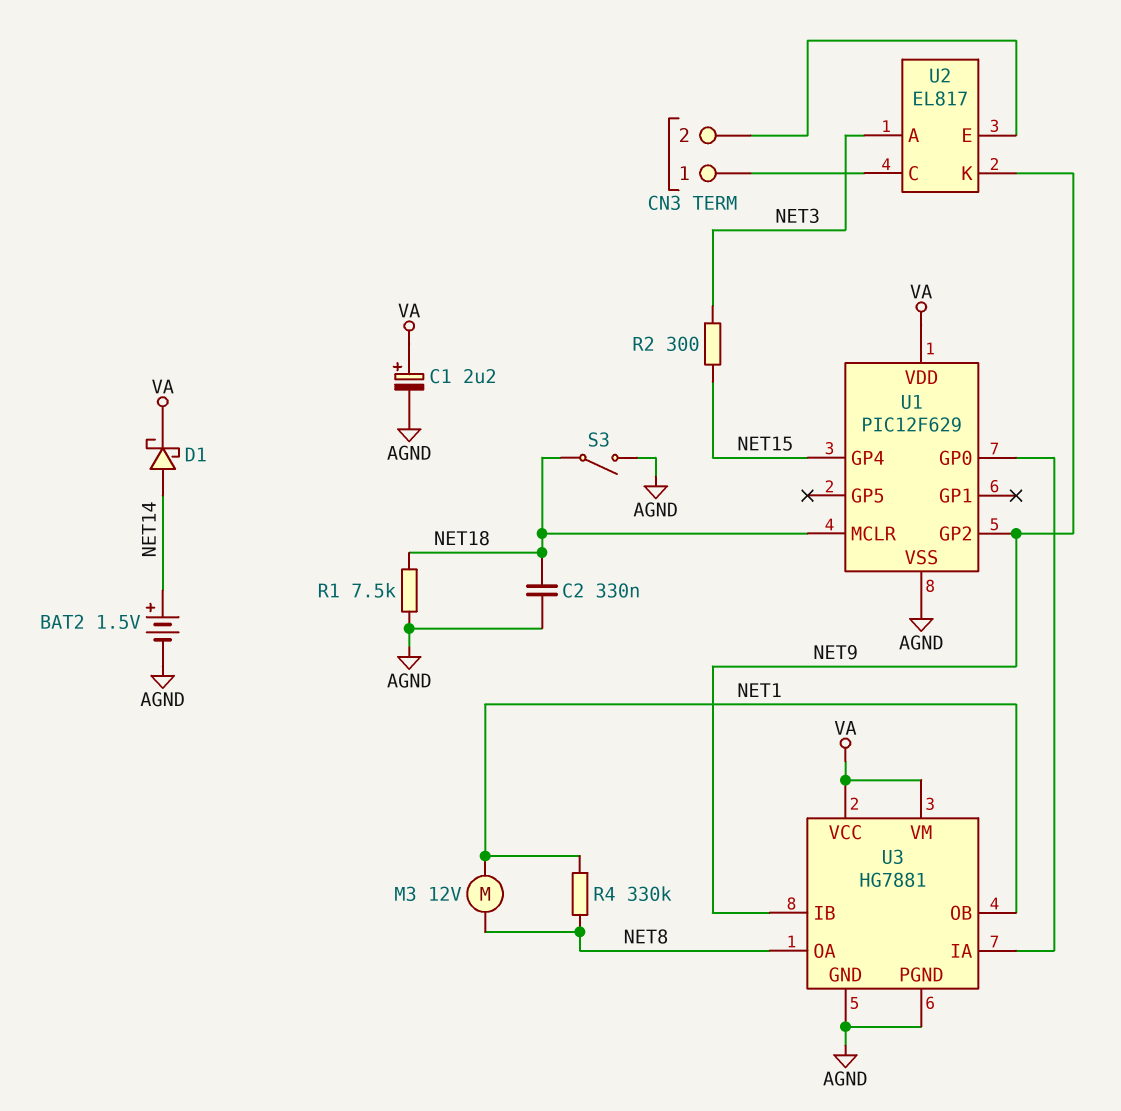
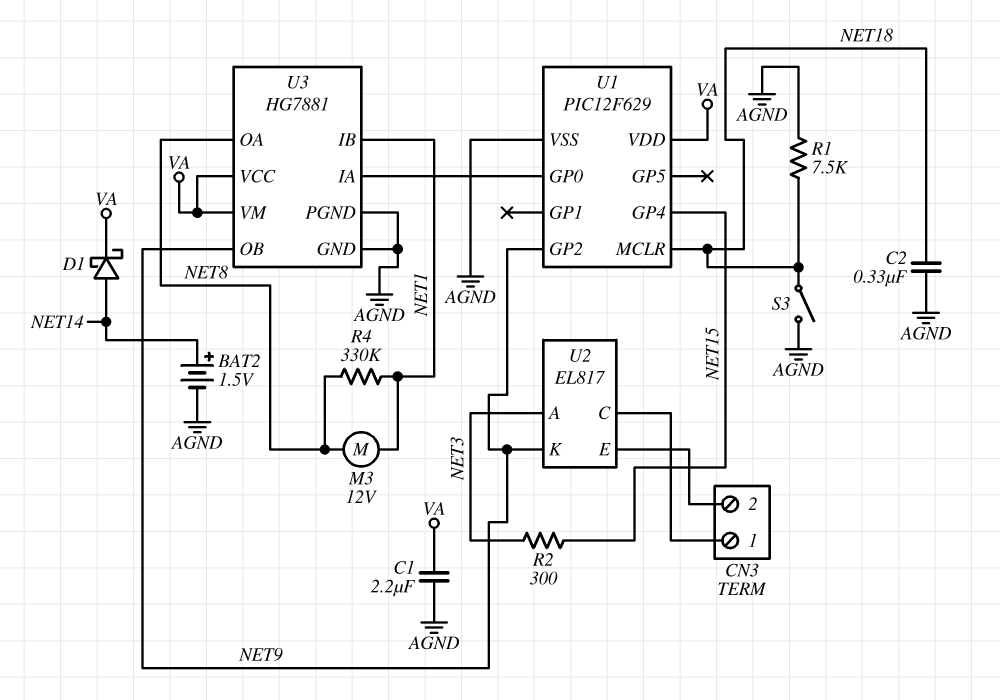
C1: 2.2uF (plus VA, minus AGND) -> 2.2uF (AGND, VA)
U3 pin IB: NET9 -> NET1
U3 pin OB: NET1 -> NET9

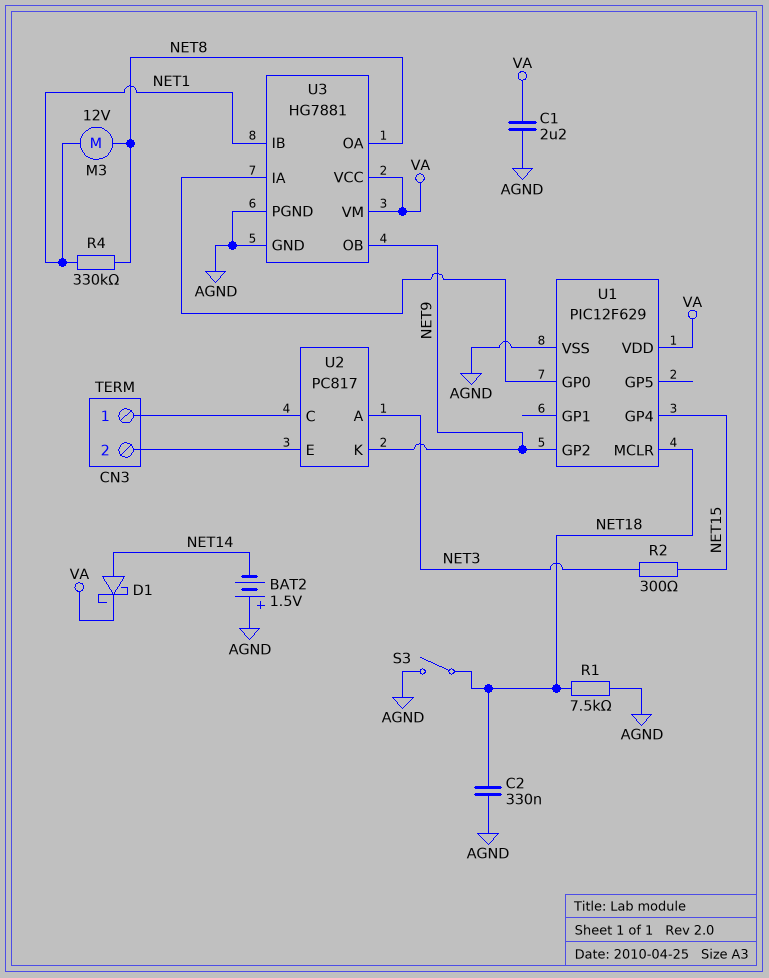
BAT2: 1.5V (plus NET14, minus AGND) -> 1.5V (plus AGND, minus NET14)
U2: EL817 -> PC817

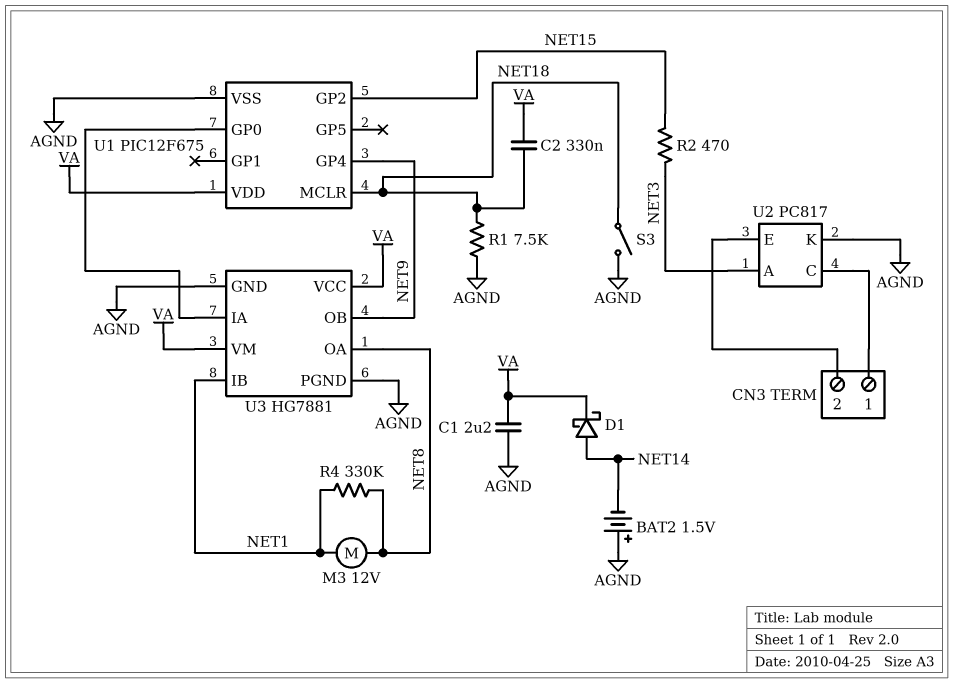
C2: 330nF (AGND, NET18) -> 330nF (NET18, VA)
R2: 300 (NET3, NET15) -> 470 (NET3, NET15)
U1: PIC12F629 -> PIC12F675
U1 pin GP2: NET9 -> NET15
U1 pin GP4: NET15 -> NET9
U2 pin K: NET9 -> AGND

